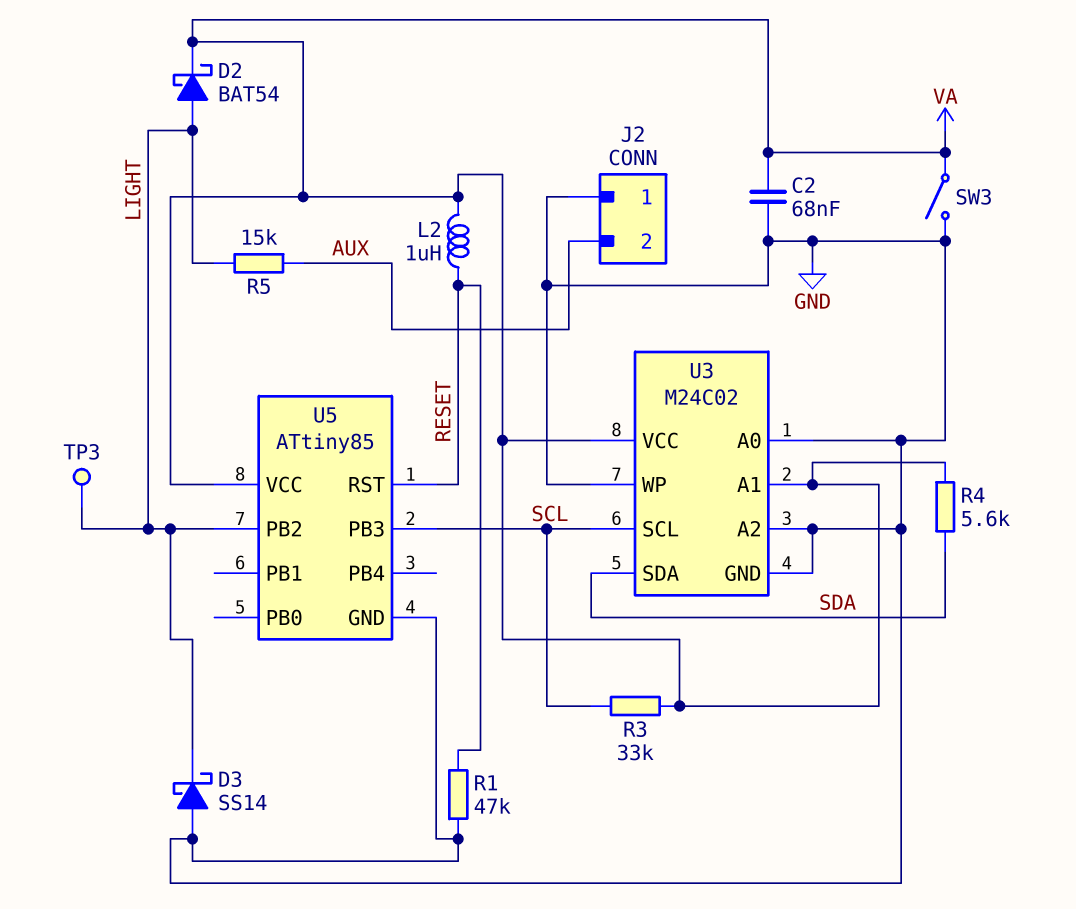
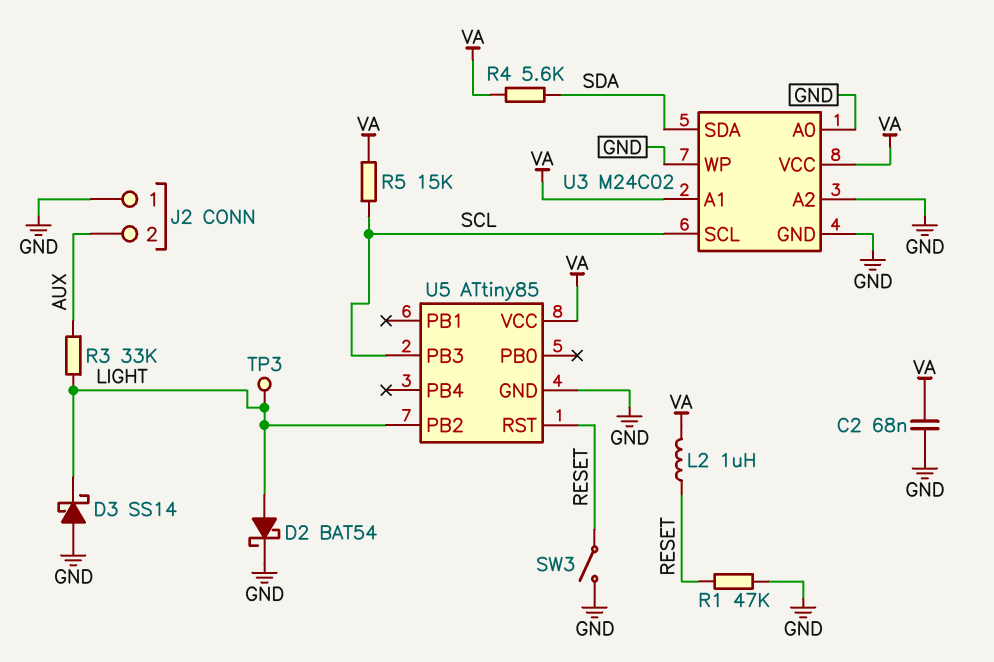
D2: schottky BAT54 (A LIGHT, K VA) -> schottky BAT54 (A LIGHT, K GND)
R3: 33k (SCL, VA) -> 33k (AUX, LIGHT)
R5: 15k (AUX, LIGHT) -> 15k (SCL, VA)
SW3: switch (GND, VA) -> switch (GND, RESET)

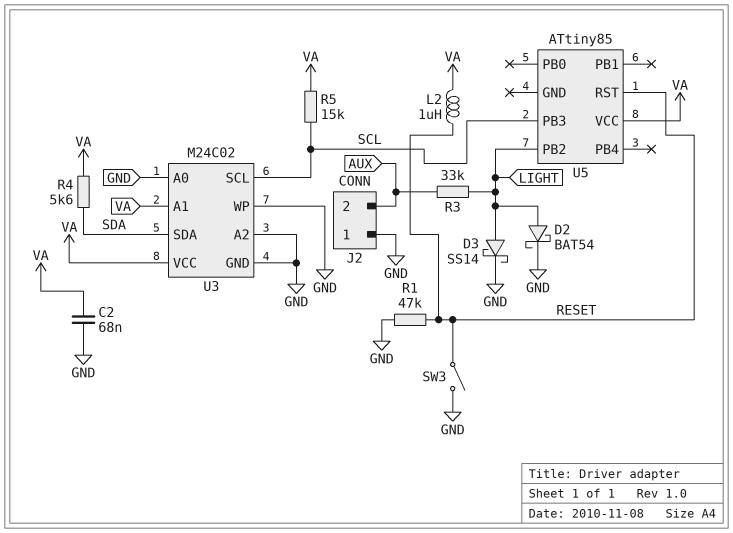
D3: schottky SS14 (A GND, K LIGHT) -> schottky SS14 (A LIGHT, K GND)
TP3: test point (LIGHT) -> none
U5 pin GND: GND -> none

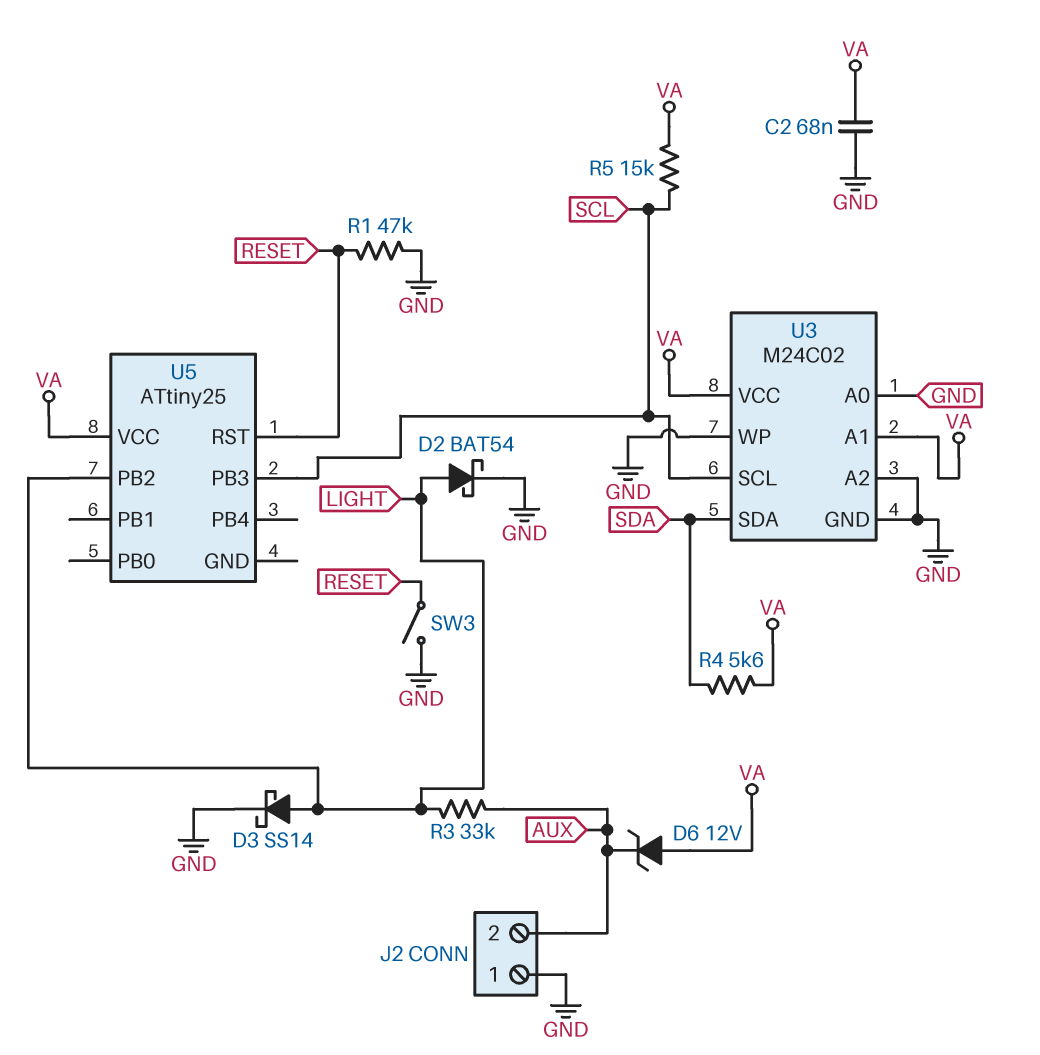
D6: none -> zener 12V (A VA, K AUX)
L2: 1uH (RESET, VA) -> none
U5: ATtiny85 -> ATtiny25

